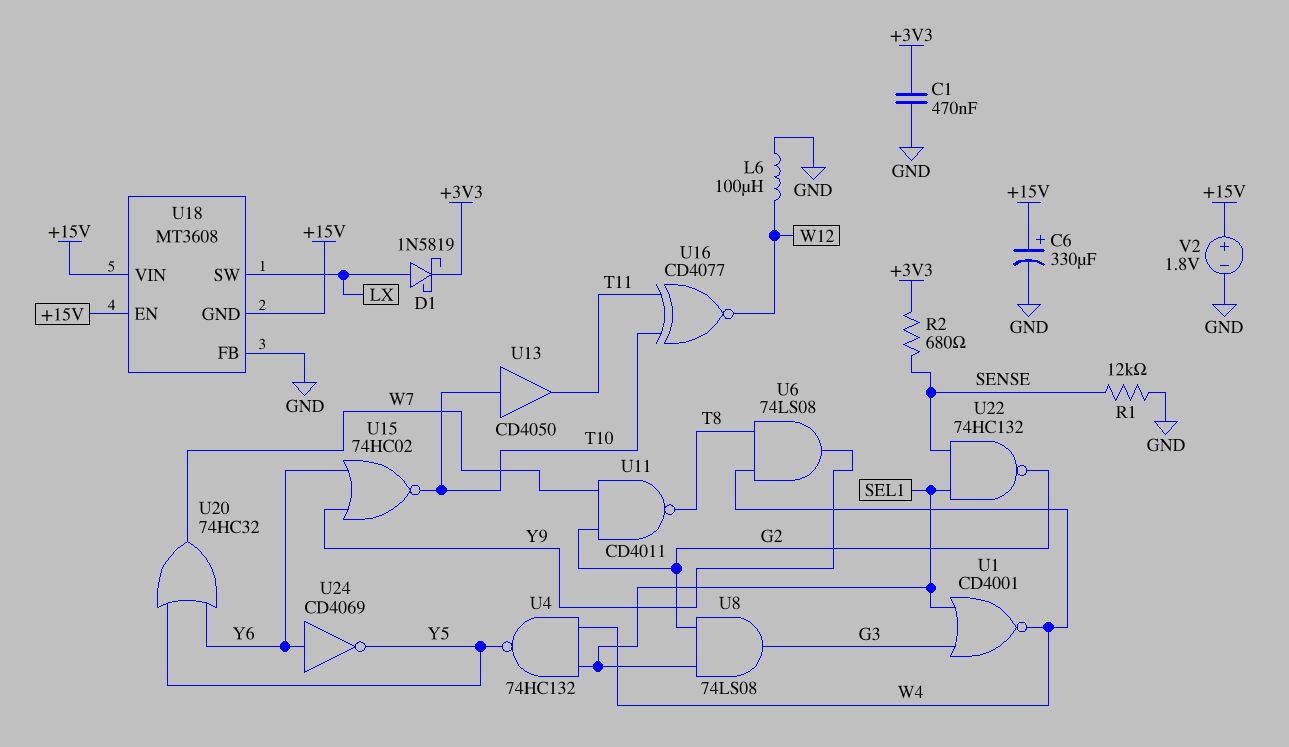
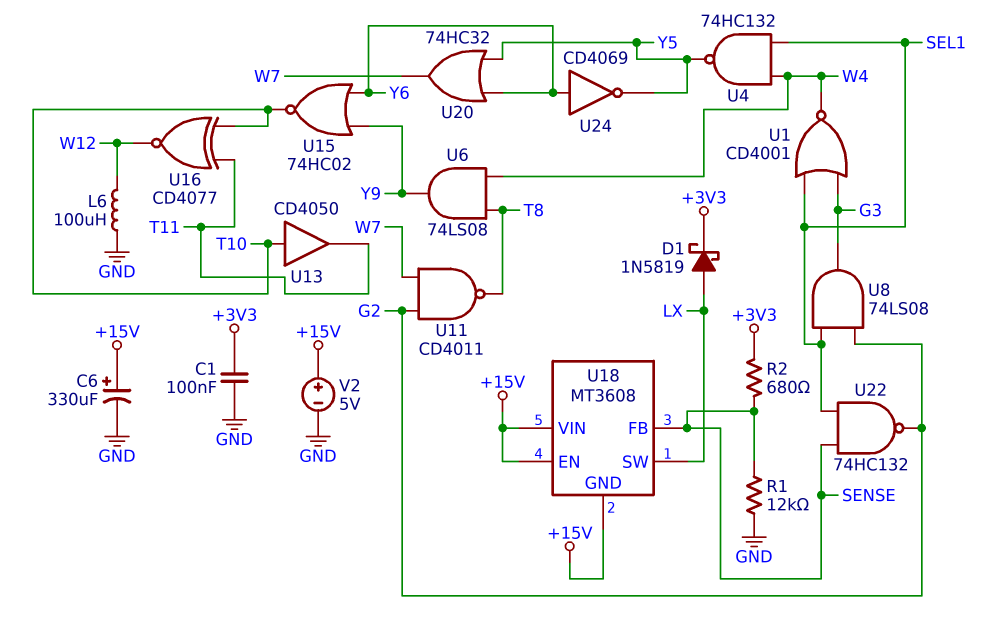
C1: 470nF (+3V3, GND) -> 100nF (+3V3, GND)
U18 pin FB: GND -> SENSE
V2: 1.8V (plus +15V, minus GND) -> 5V (plus +15V, minus GND)

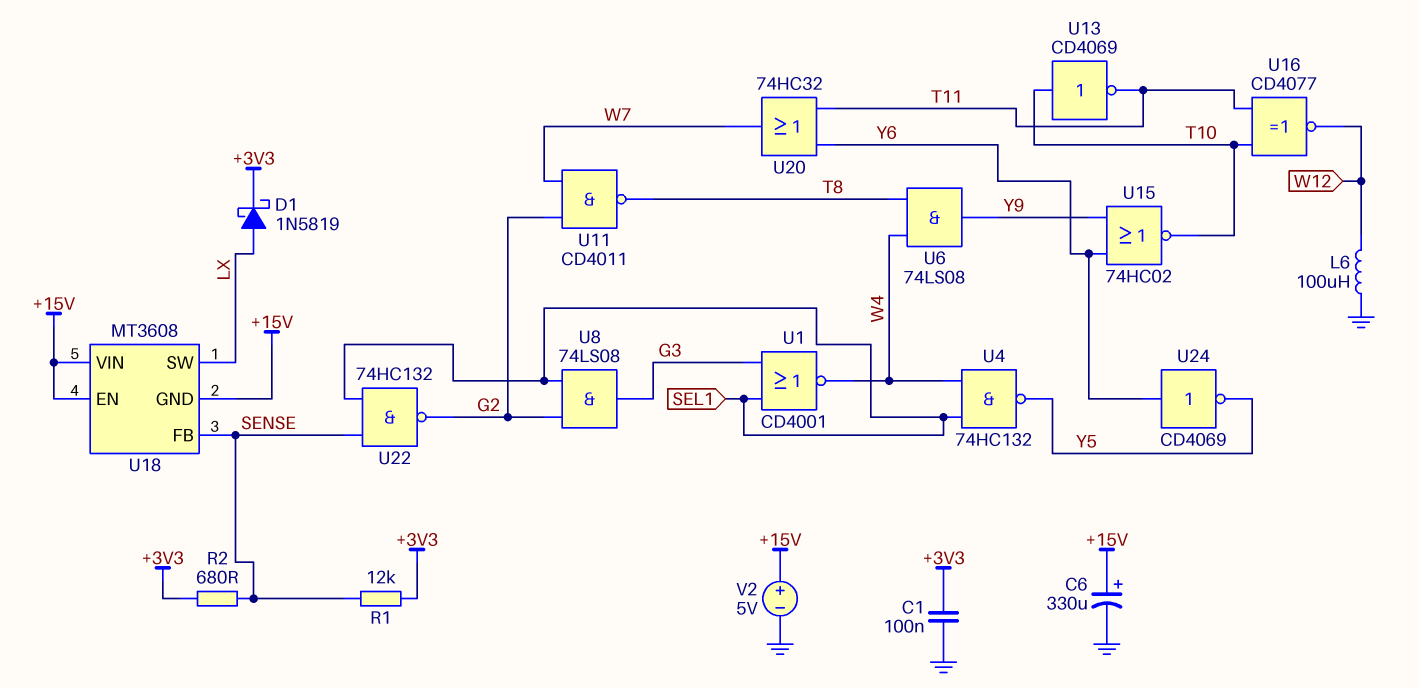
R1: 12k (GND, SENSE) -> 12k (+3V3, SENSE)
U13: buffer CD4050 (in T10, out T11) -> NOT CD4069 (in T10, out T11)
U20: OR 74HC32 (in Y5, in Y6, out W7) -> OR 74HC32 (in T11, in Y6, out W7)

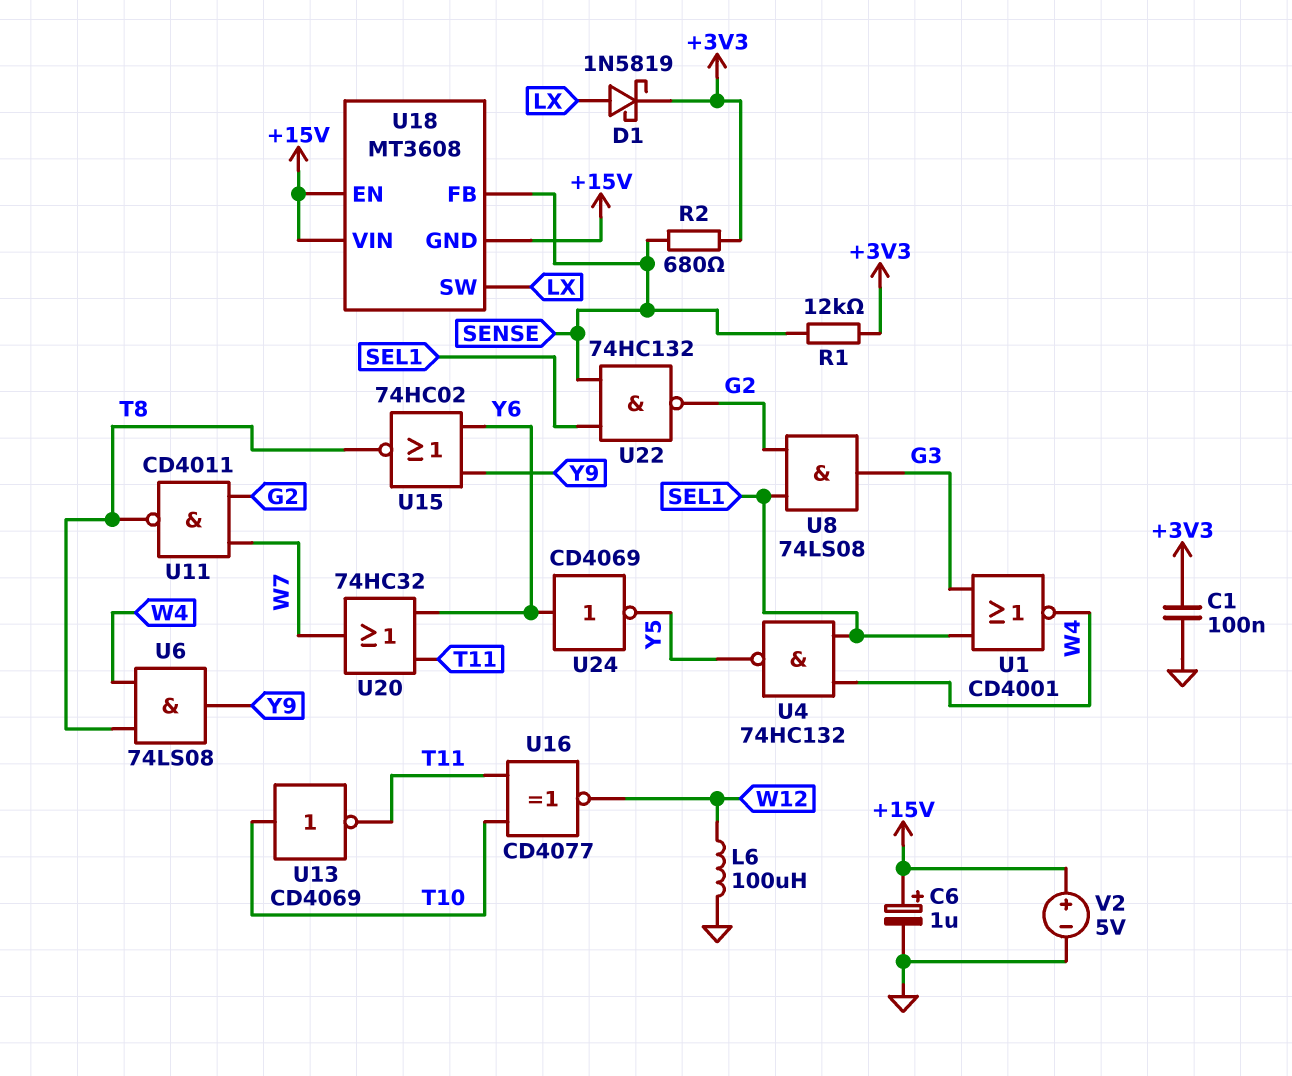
C6: 330uF (plus +15V, minus GND) -> 1uF (plus +15V, minus GND)
U15: NOR 74HC02 (in Y6, in Y9, out T10) -> NOR 74HC02 (in Y6, in Y9, out T8)

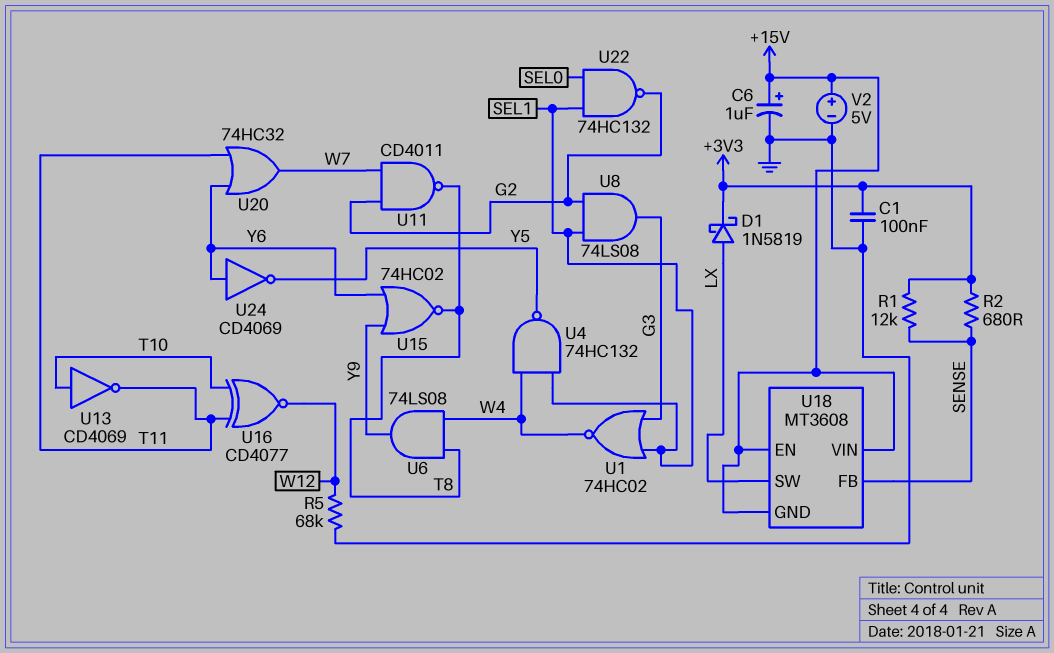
L6: 100uH (GND, W12) -> none
R5: none -> 68k (GND, W12)
U1: NOR CD4001 (in G3, in SEL1, out W4) -> NOR 74HC02 (in G3, in SEL1, out W4)
U22: NAND 74HC132 (in SEL1, in SENSE, out G2) -> NAND 74HC132 (in SEL0, in SEL1, out G2)

